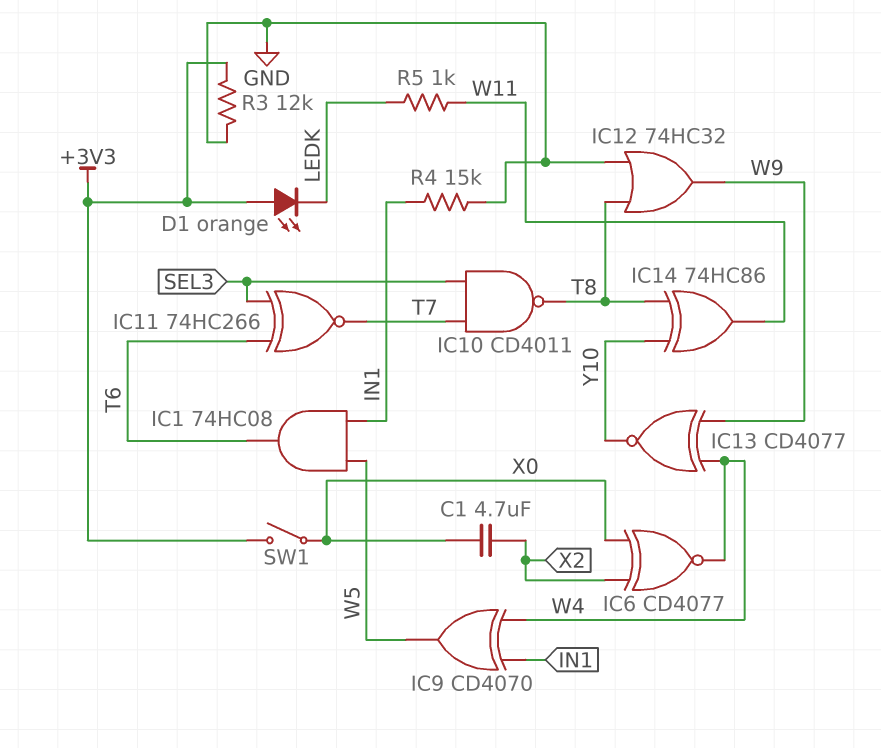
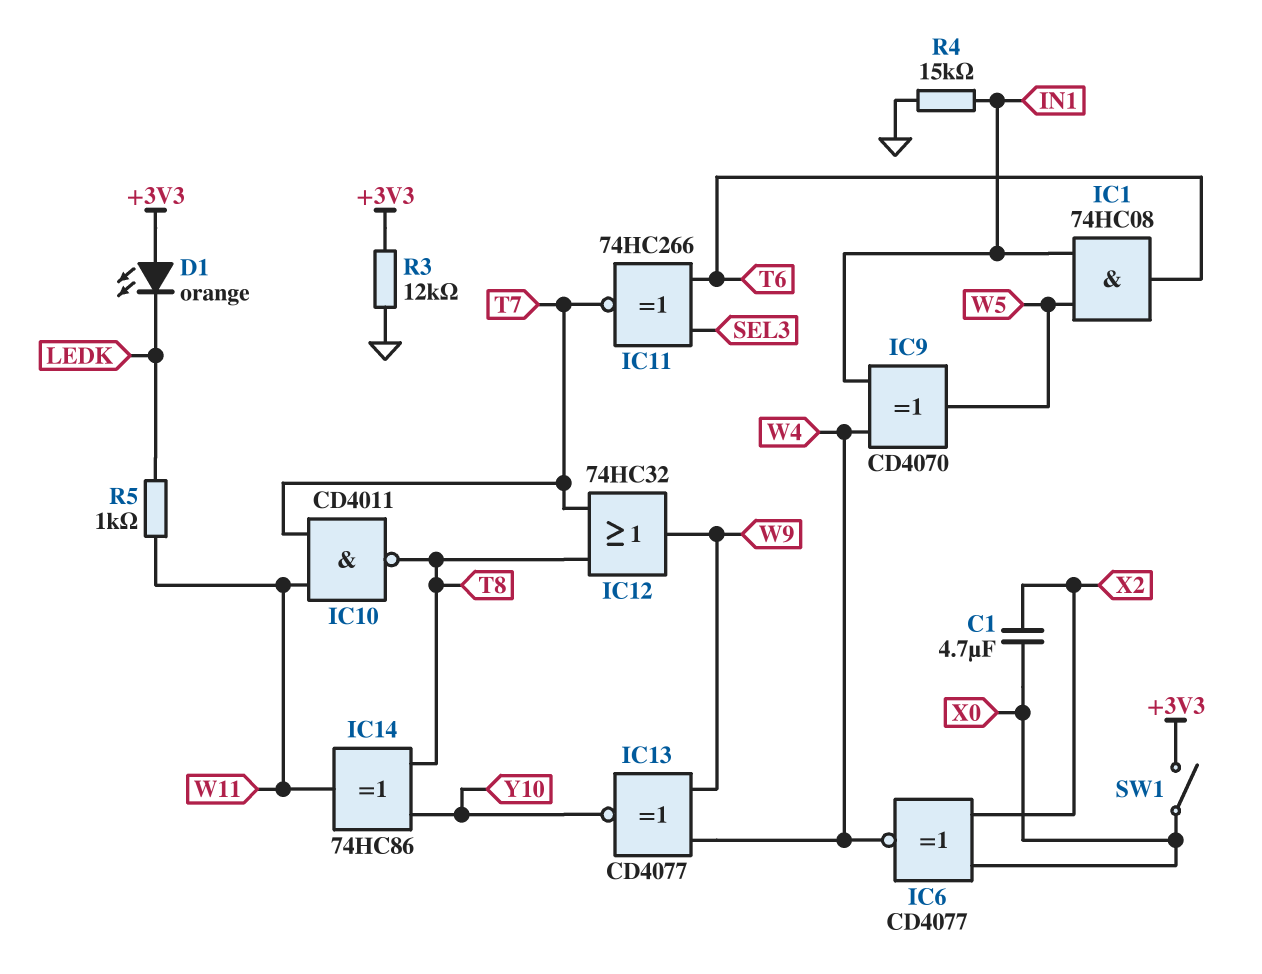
IC10: NAND CD4011 (in SEL3, in T7, out T8) -> NAND CD4011 (in T7, in W11, out T8)
IC12: OR 74HC32 (in GND, in T8, out W9) -> OR 74HC32 (in T7, in T8, out W9)

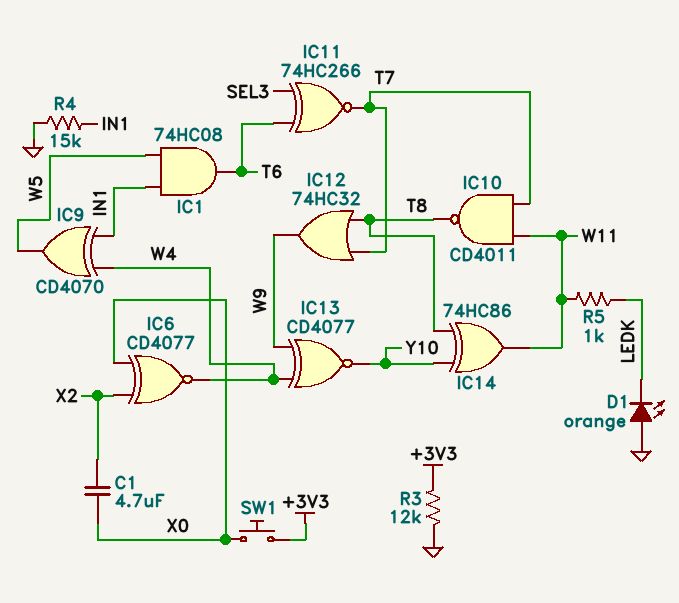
D1: LED orange (A +3V3, K LEDK) -> LED orange (A GND, K LEDK)
SW1: switch (+3V3, X0) -> button (+3V3, X0)

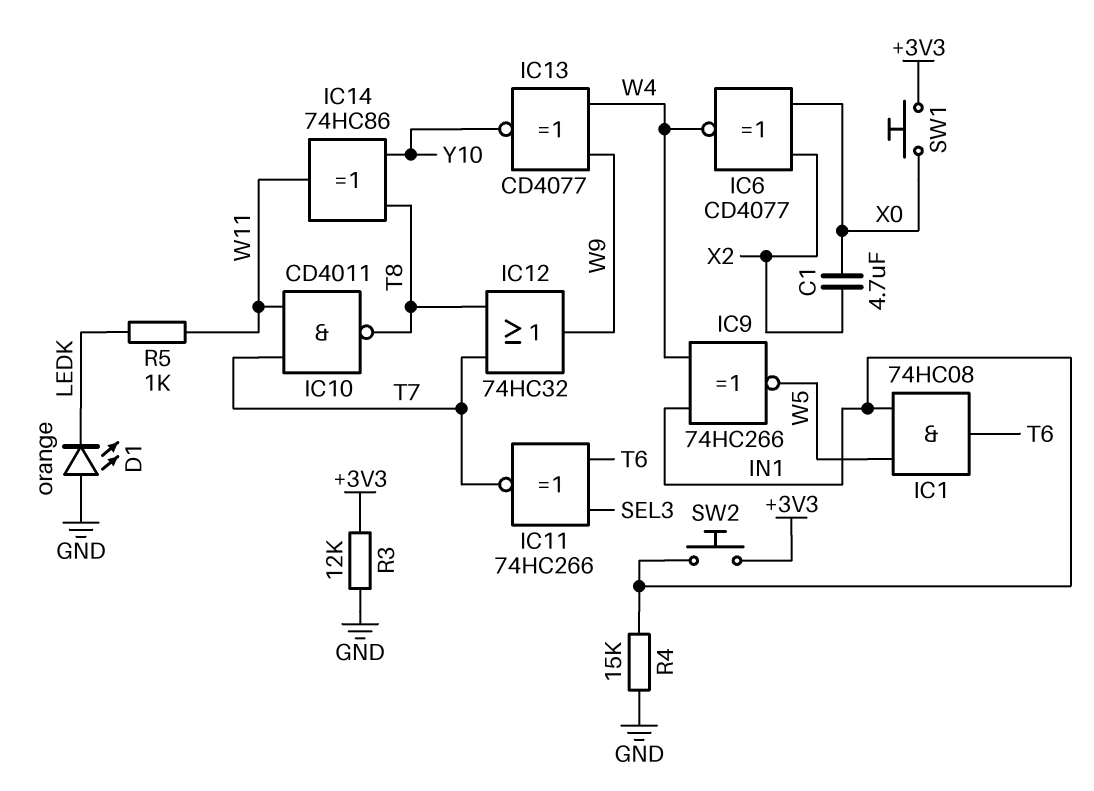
IC9: XOR CD4070 (in IN1, in W4, out W5) -> XNOR 74HC266 (in IN1, in W4, out W5)
SW2: none -> button (+3V3, IN1)

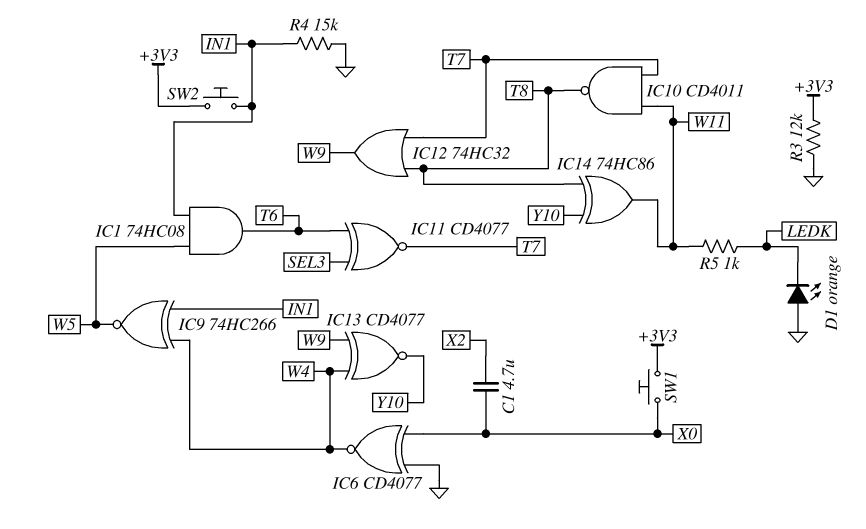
IC6: XNOR CD4077 (in X0, in X2, out W4) -> XNOR CD4077 (in GND, in X0, out W4)
IC11: XNOR 74HC266 (in SEL3, in T6, out T7) -> XNOR CD4077 (in SEL3, in T6, out T7)

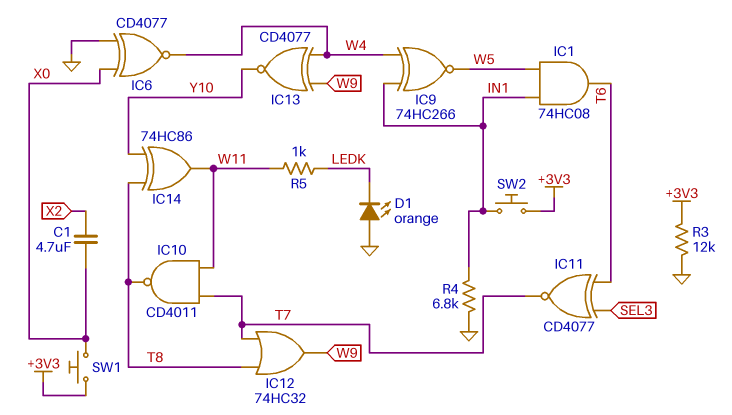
R4: 15k (GND, IN1) -> 6.8k (GND, IN1)

